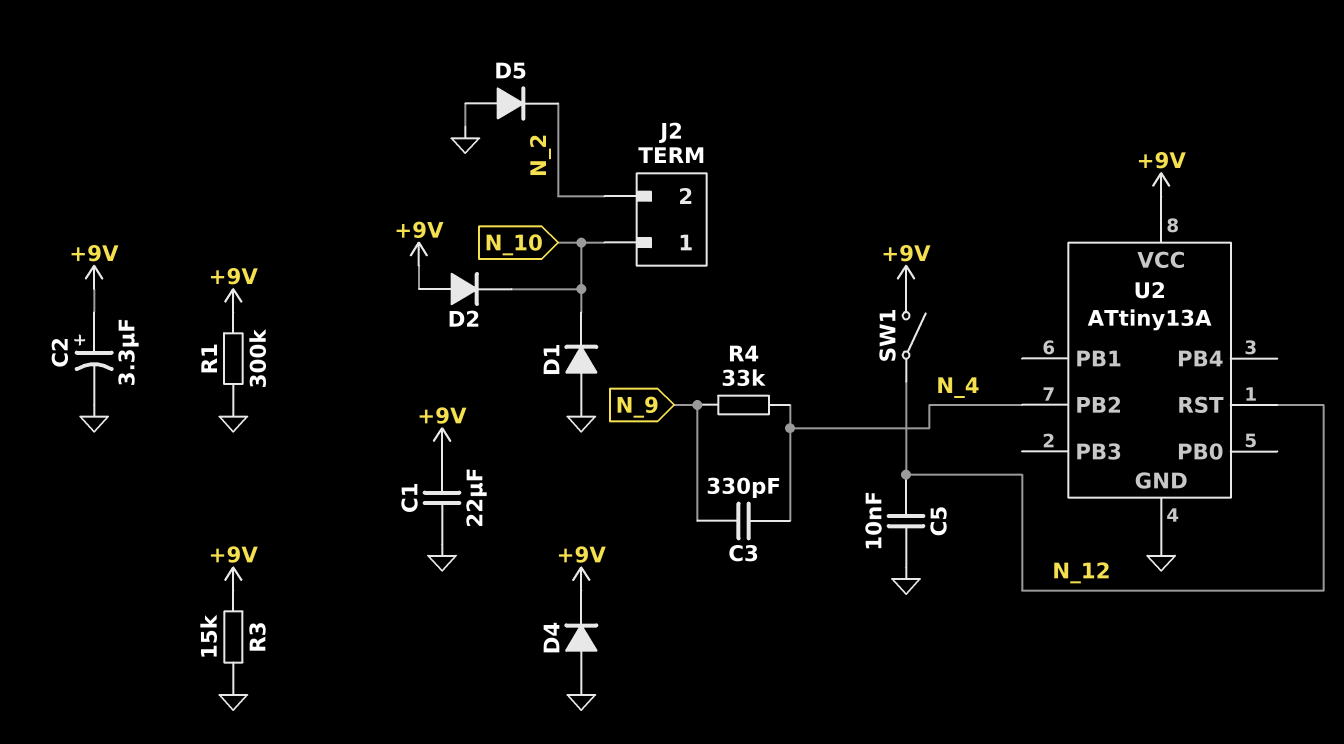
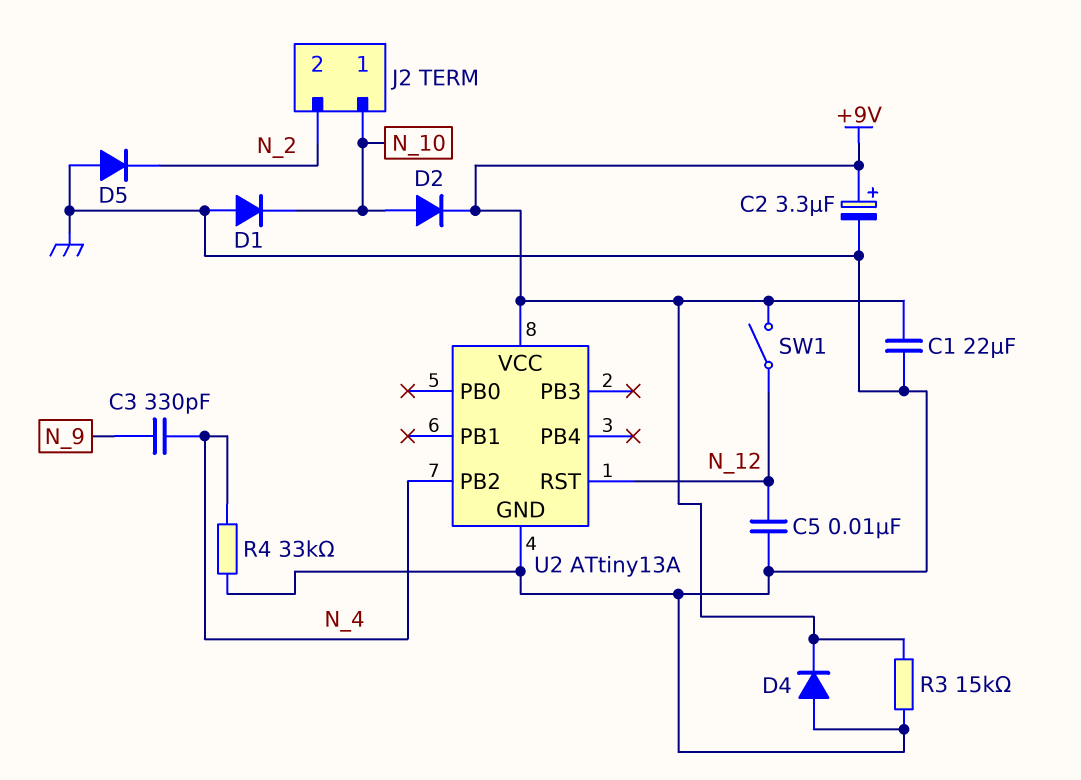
D2: diode (A +9V, K N_10) -> diode (A N_10, K +9V)
R1: 300k (+9V, GND) -> none
R4: 33k (N_4, N_9) -> 33k (GND, N_4)

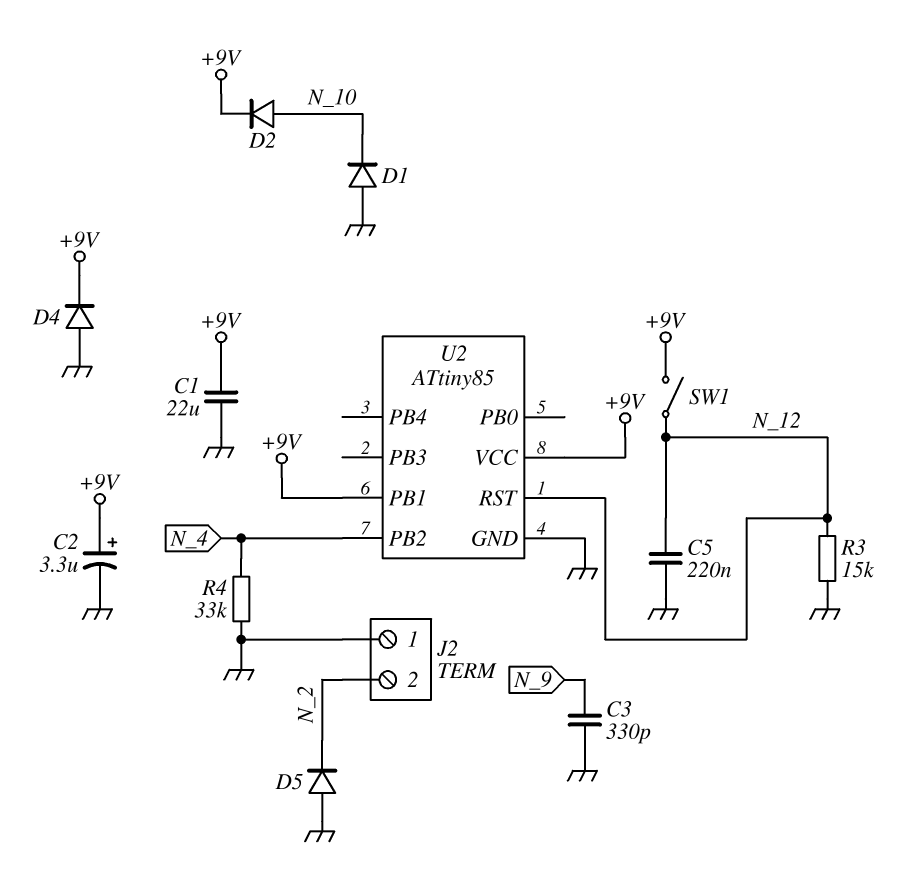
C3: 330pF (N_4, N_9) -> 330pF (GND, N_9)
C5: 10nF (GND, N_12) -> 220nF (GND, N_12)
J2 pin 1: N_10 -> GND
R3: 15k (+9V, GND) -> 15k (GND, N_12)
U2: ATtiny13A -> ATtiny85
U2 pin PB1: none -> +9V

